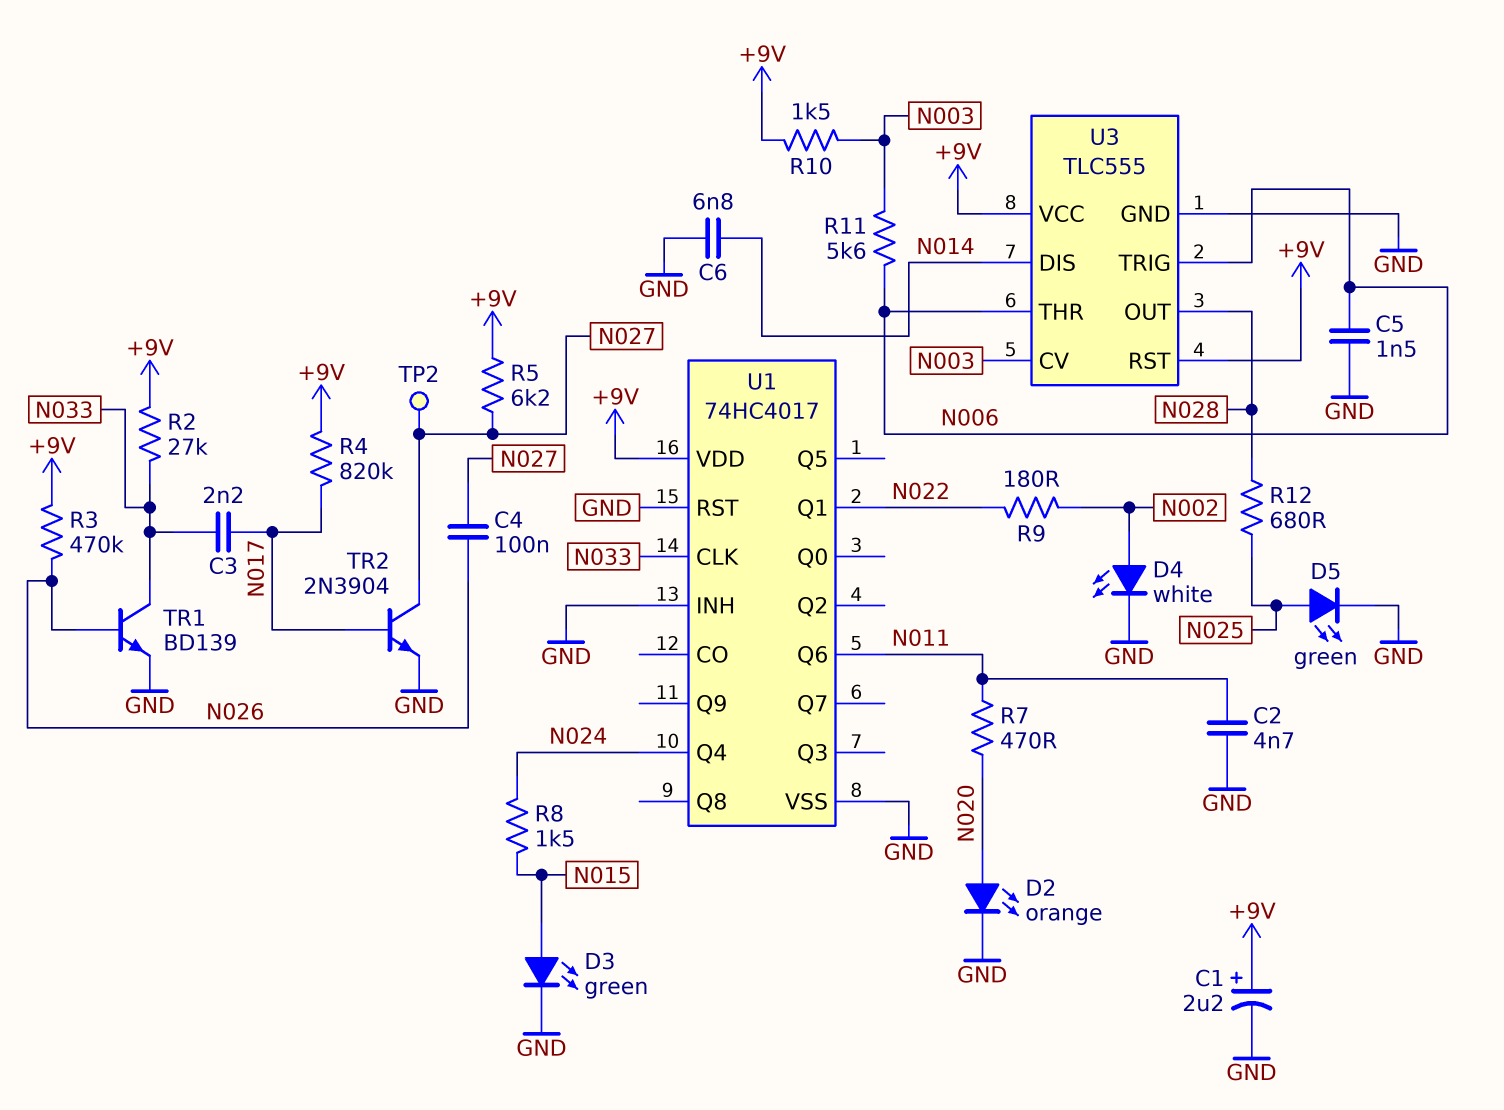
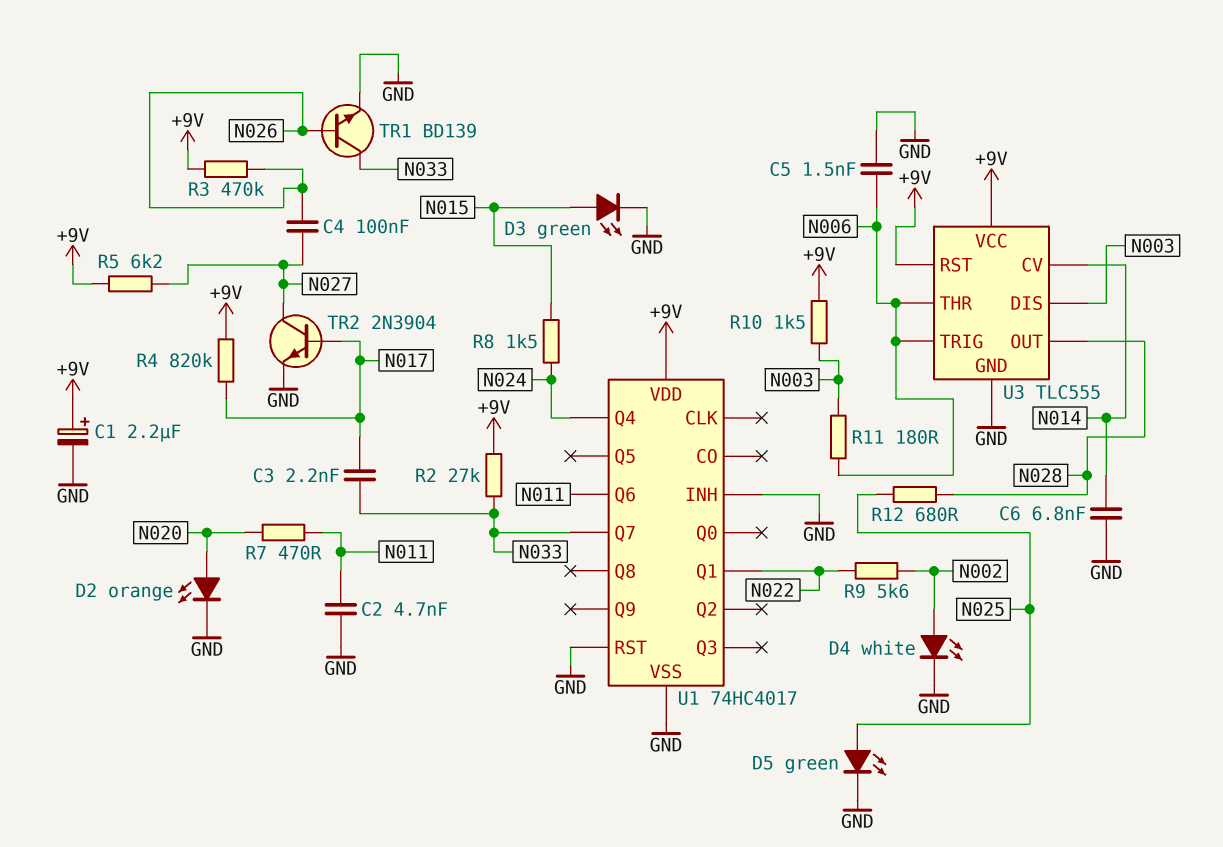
R9: 180 (N002, N022) -> 5.6k (N002, N022)
R11: 5.6k (N003, N006) -> 180 (N003, N006)
TP2: test point (N027) -> none
U1 pin CLK: N033 -> none
U1 pin Q7: none -> N033
U3 pin CV: N003 -> N014
U3 pin DIS: N014 -> N003

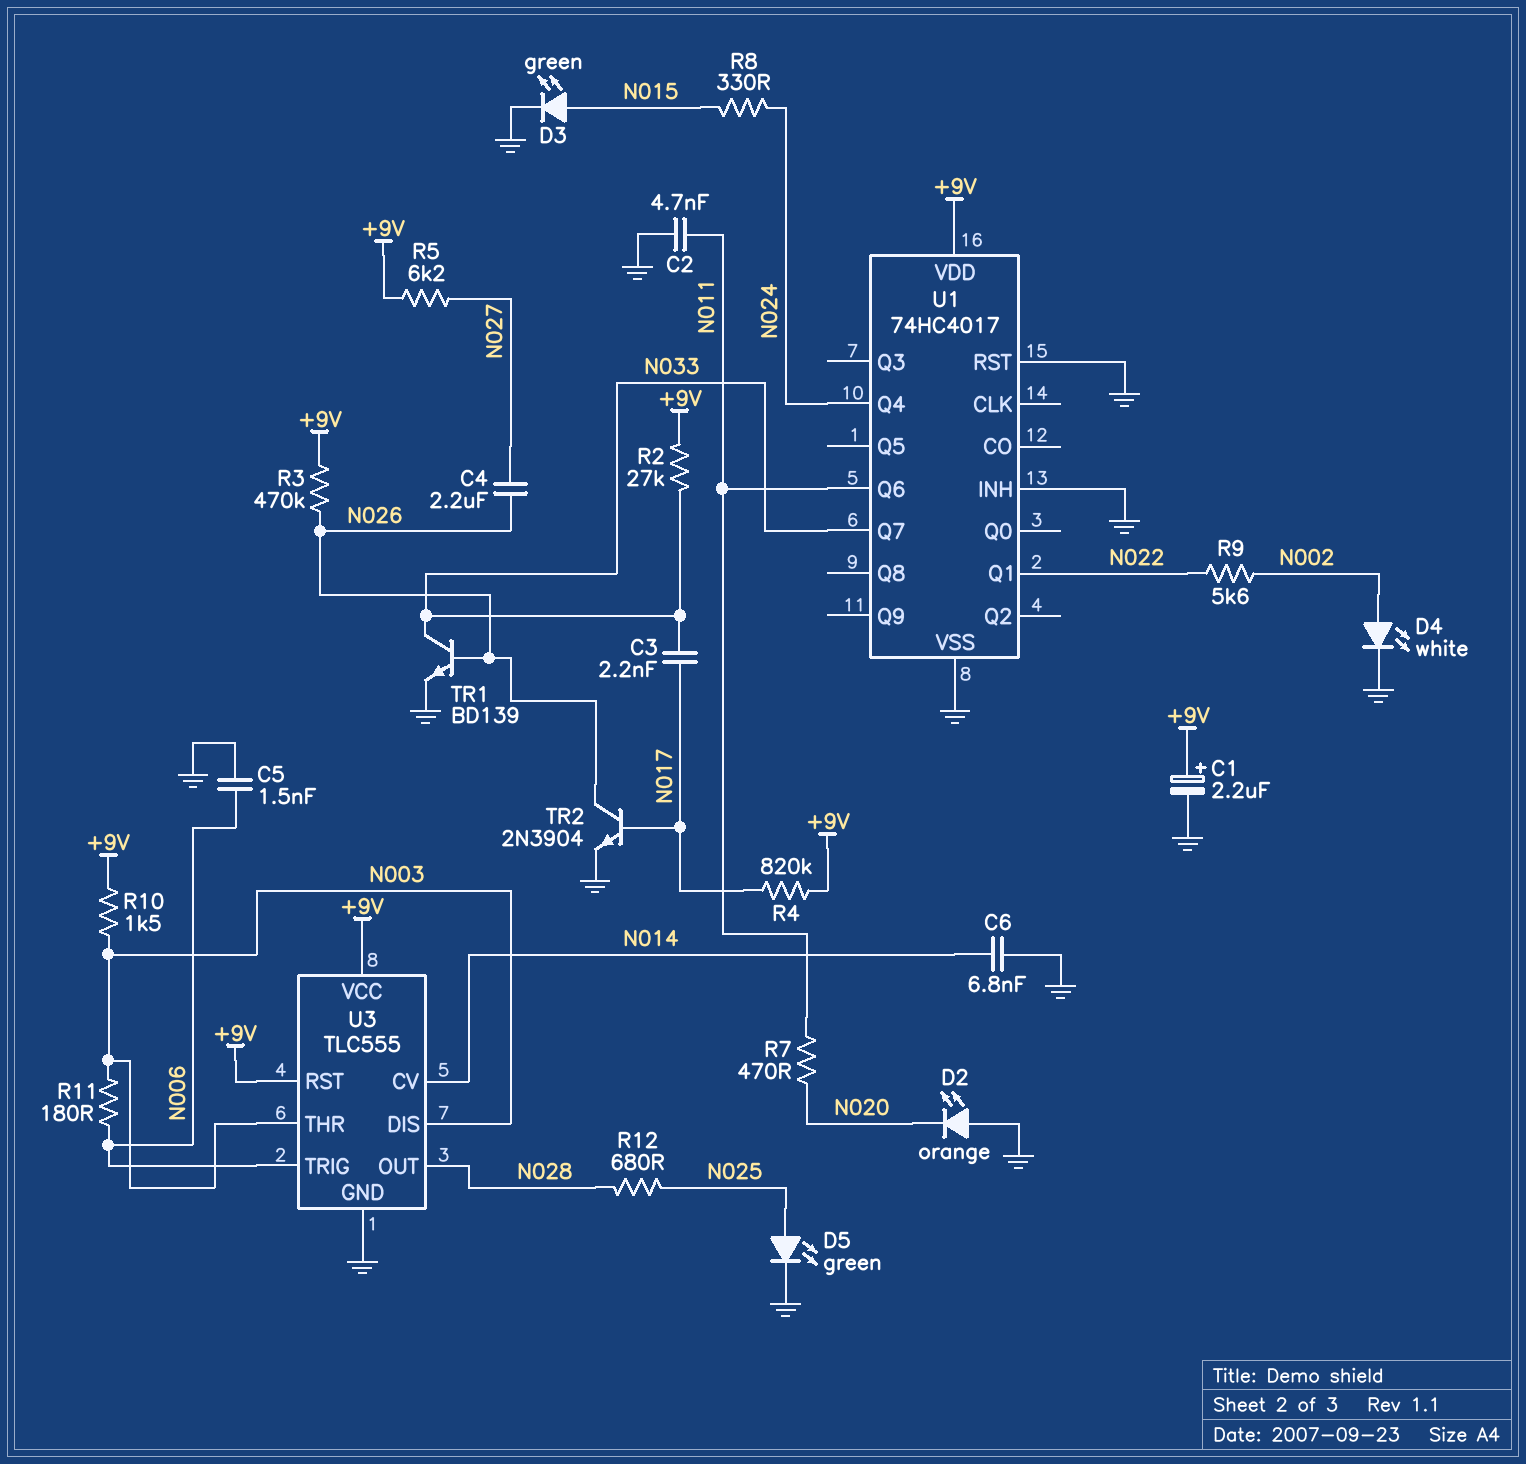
C4: 100nF (N026, N027) -> 2.2uF (N026, N027)
D2: LED orange (A N020, K GND) -> LED orange (A GND, K N020)
R8: 1.5k (N015, N024) -> 330 (N015, N024)
TR2: NPN 2N3904 (B N017, C N027, E GND) -> NPN 2N3904 (B N017, C N026, E GND)
U3 pin THR: N006 -> N003

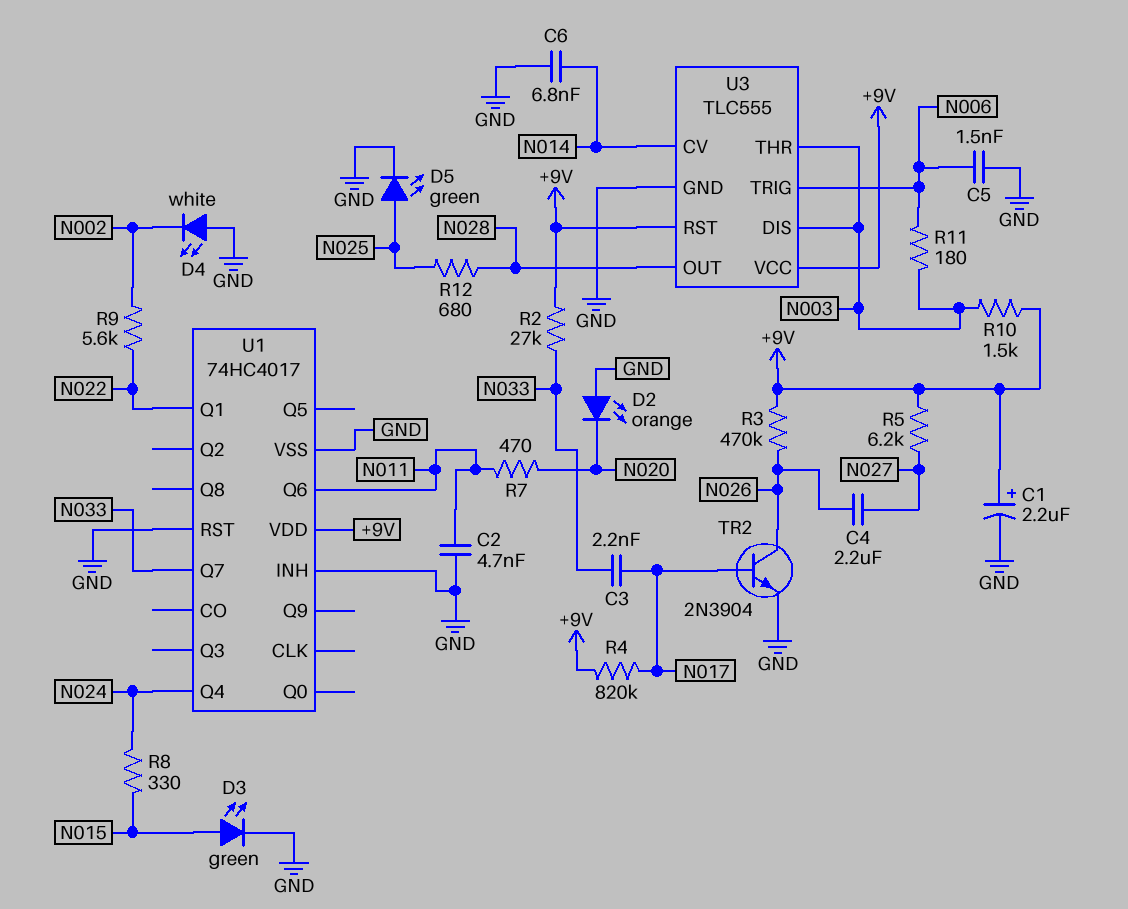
D4: LED white (A N002, K GND) -> LED white (A GND, K N002)
TR1: NPN BD139 (B N026, C N033, E GND) -> none

